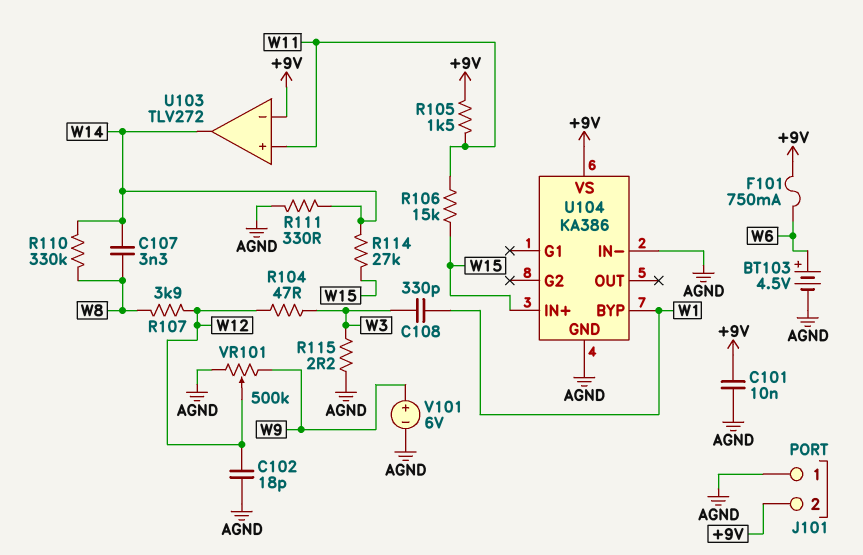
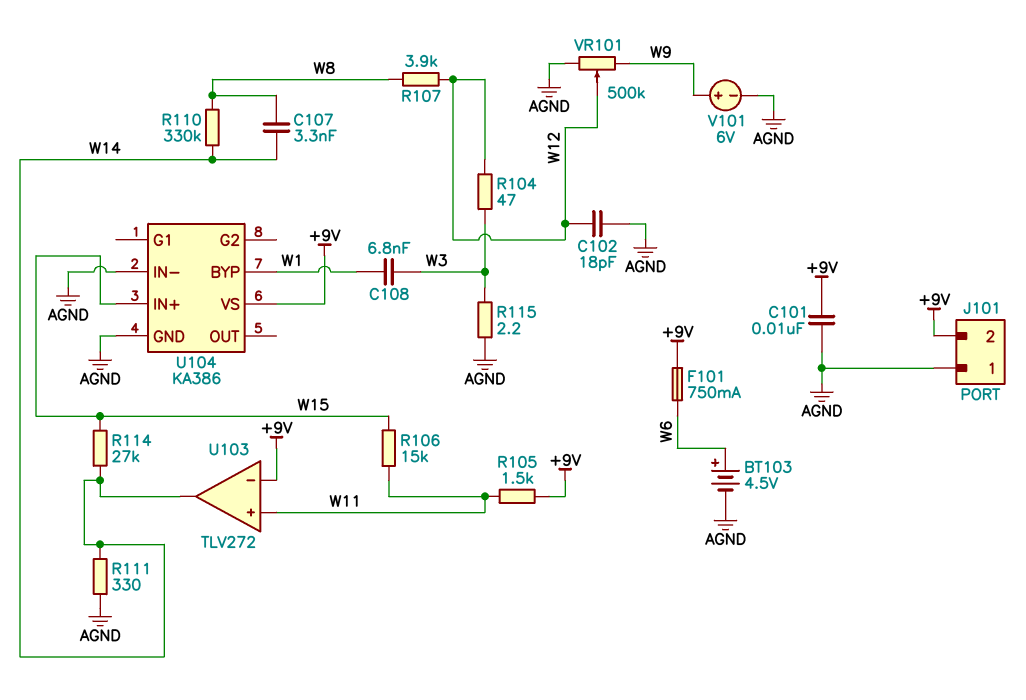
C108: 330pF (W1, W3) -> 6.8nF (W1, W3)

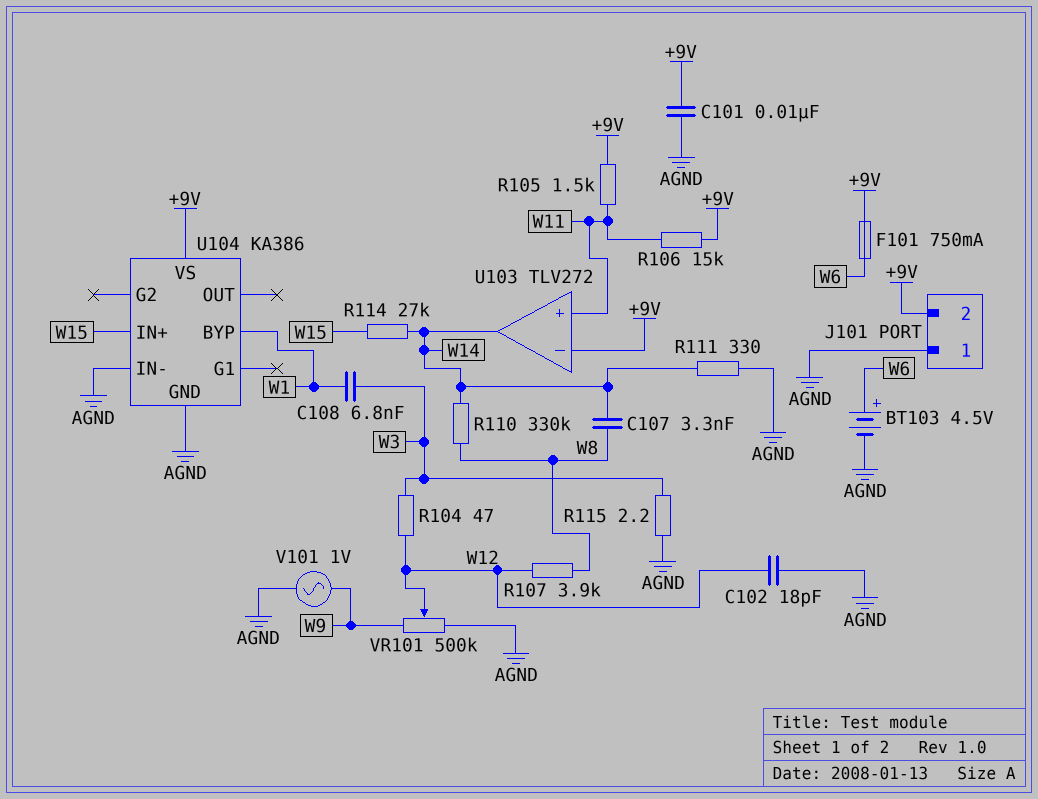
R106: 15k (W11, W15) -> 15k (+9V, W11)
V101: 6V (plus W9, minus AGND) -> AC 1V (AGND, W9)

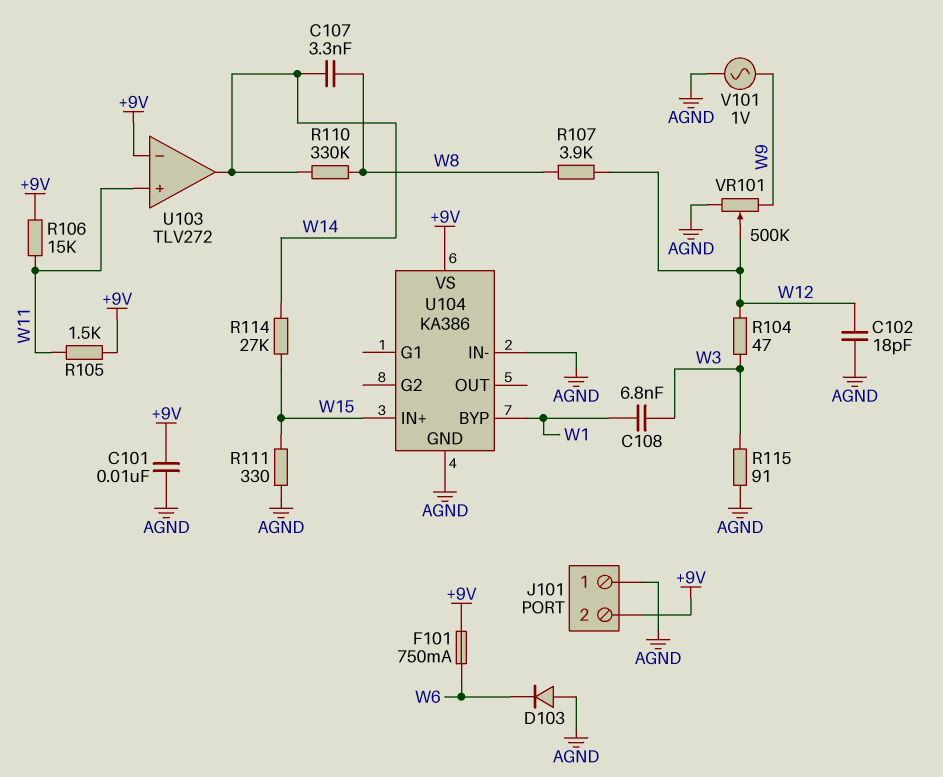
BT103: 4.5V (plus W6, minus AGND) -> none
D103: none -> diode (A AGND, K W6)
R111: 330 (AGND, W14) -> 330 (AGND, W15)
R115: 2.2 (AGND, W3) -> 91 (AGND, W3)

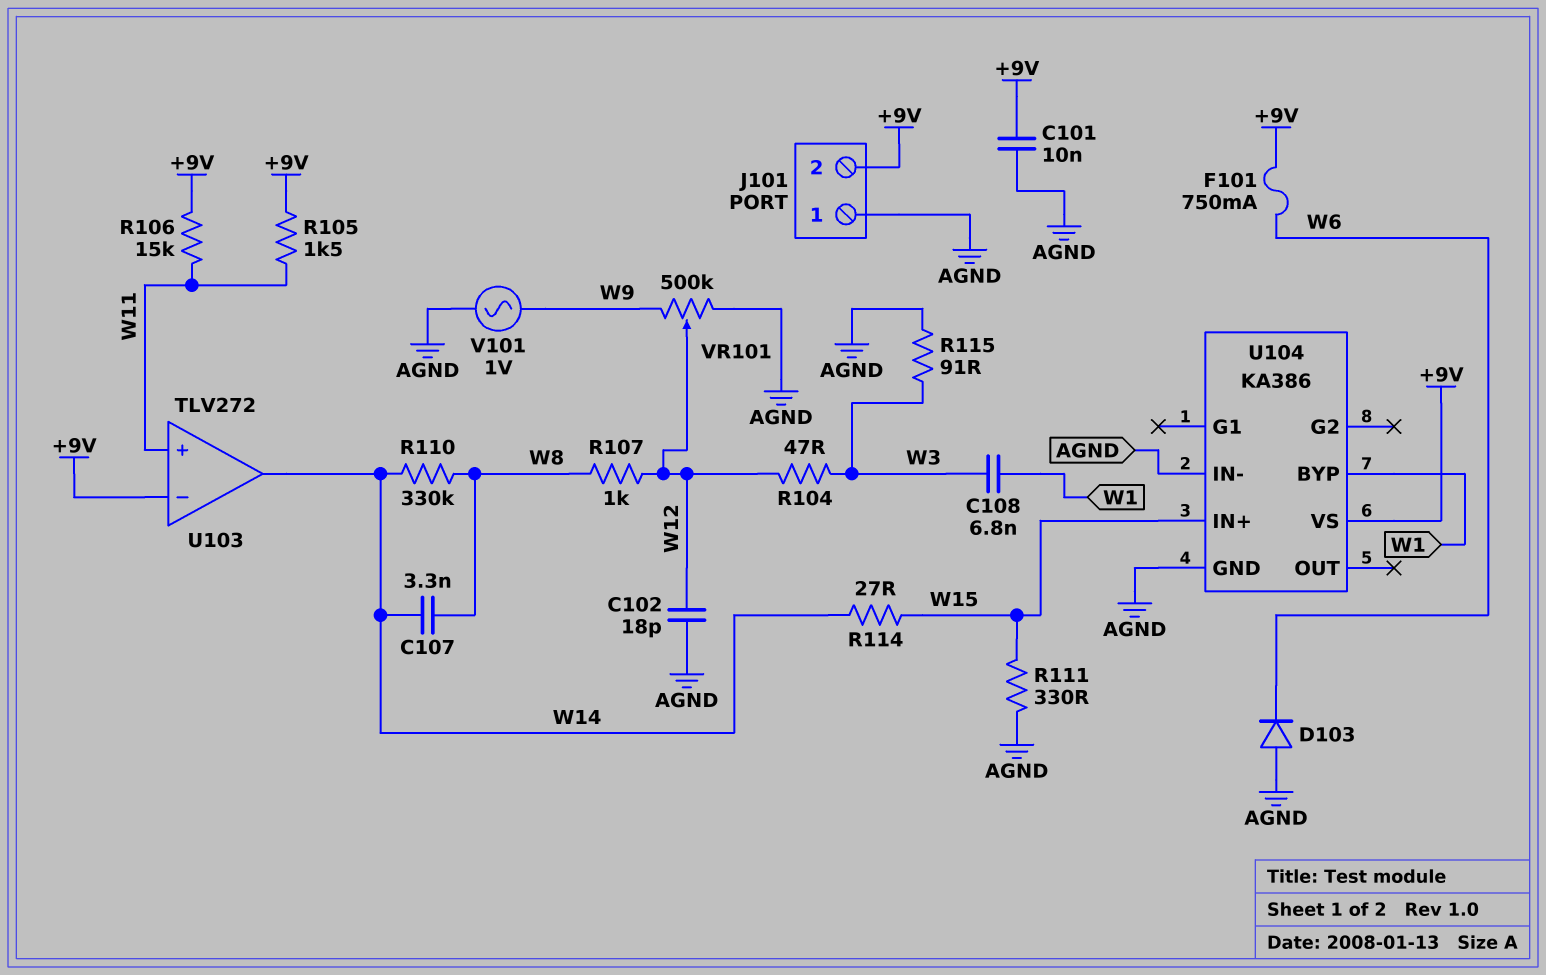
R107: 3.9k (W8, W12) -> 1k (W8, W12)
R114: 27k (W14, W15) -> 27 (W14, W15)

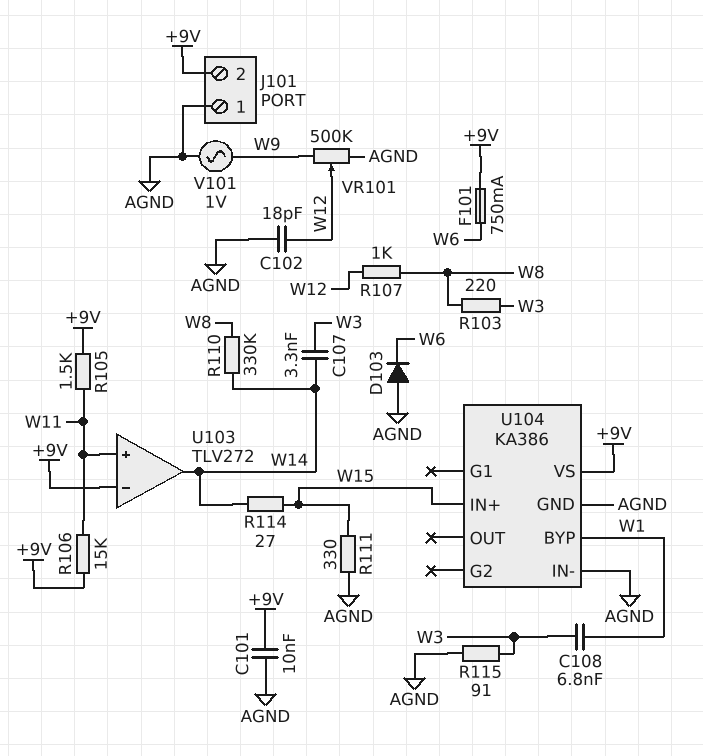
C107: 3.3nF (W8, W14) -> 3.3nF (W3, W14)
R103: none -> 220 (W3, W8)
R104: 47 (W3, W12) -> none

